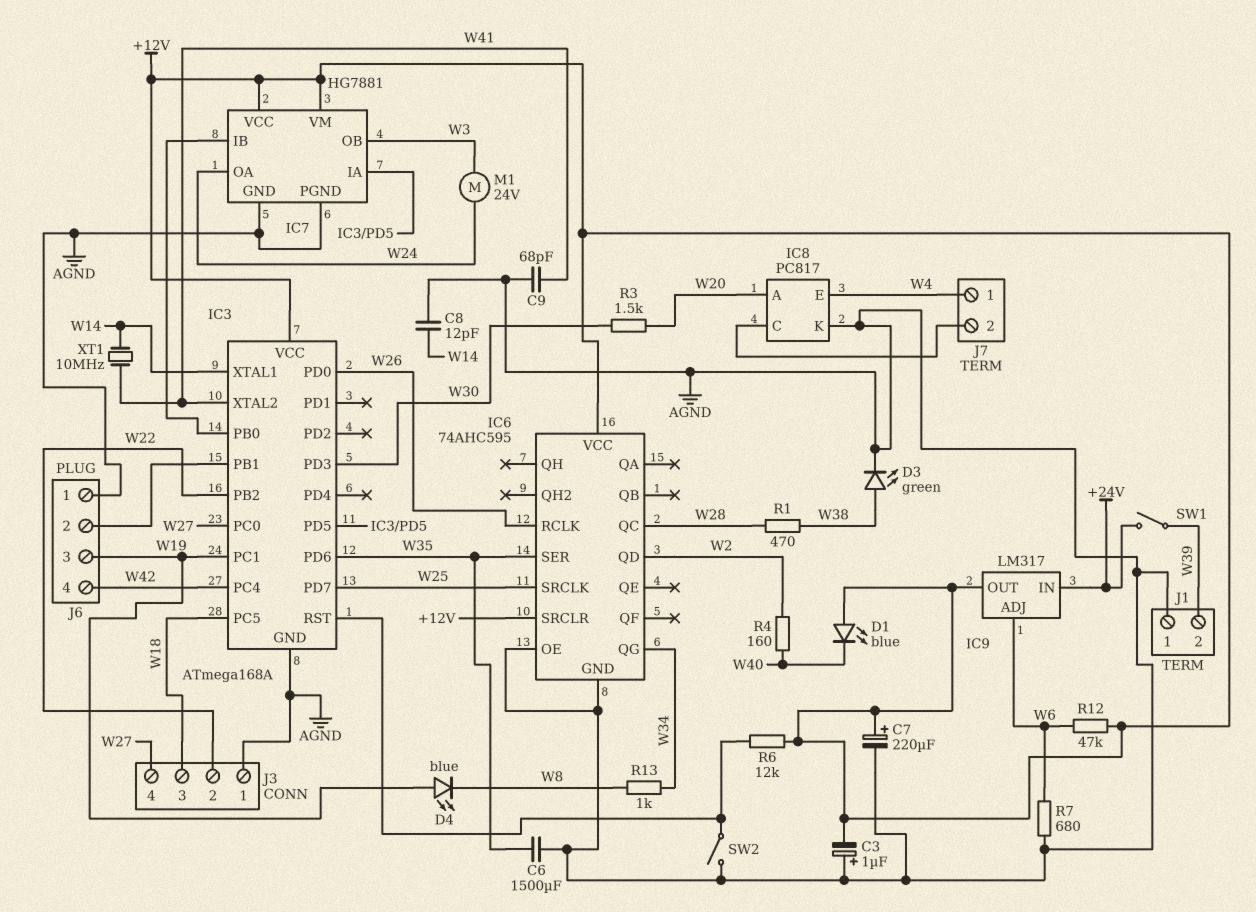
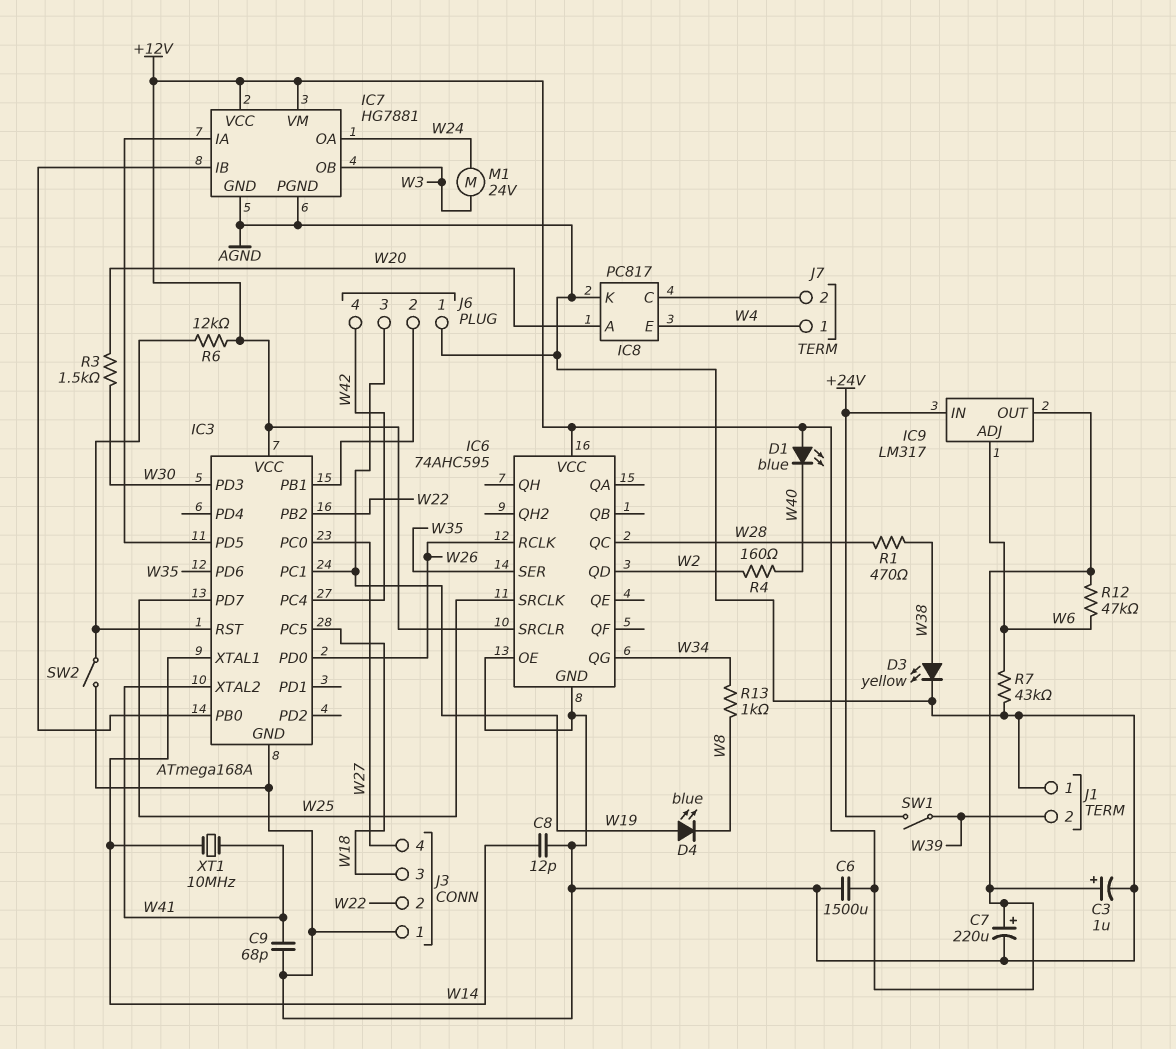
C3: 1uF (plus AGND, minus +12V) -> 1uF (plus +12V, minus AGND)
C6: 1500uF (AGND, W35) -> 1500uF (+12V, AGND)
D3: LED green (A W38, K AGND) -> LED yellow (A W38, K AGND)
R7: 680 (AGND, W6) -> 43k (AGND, W6)

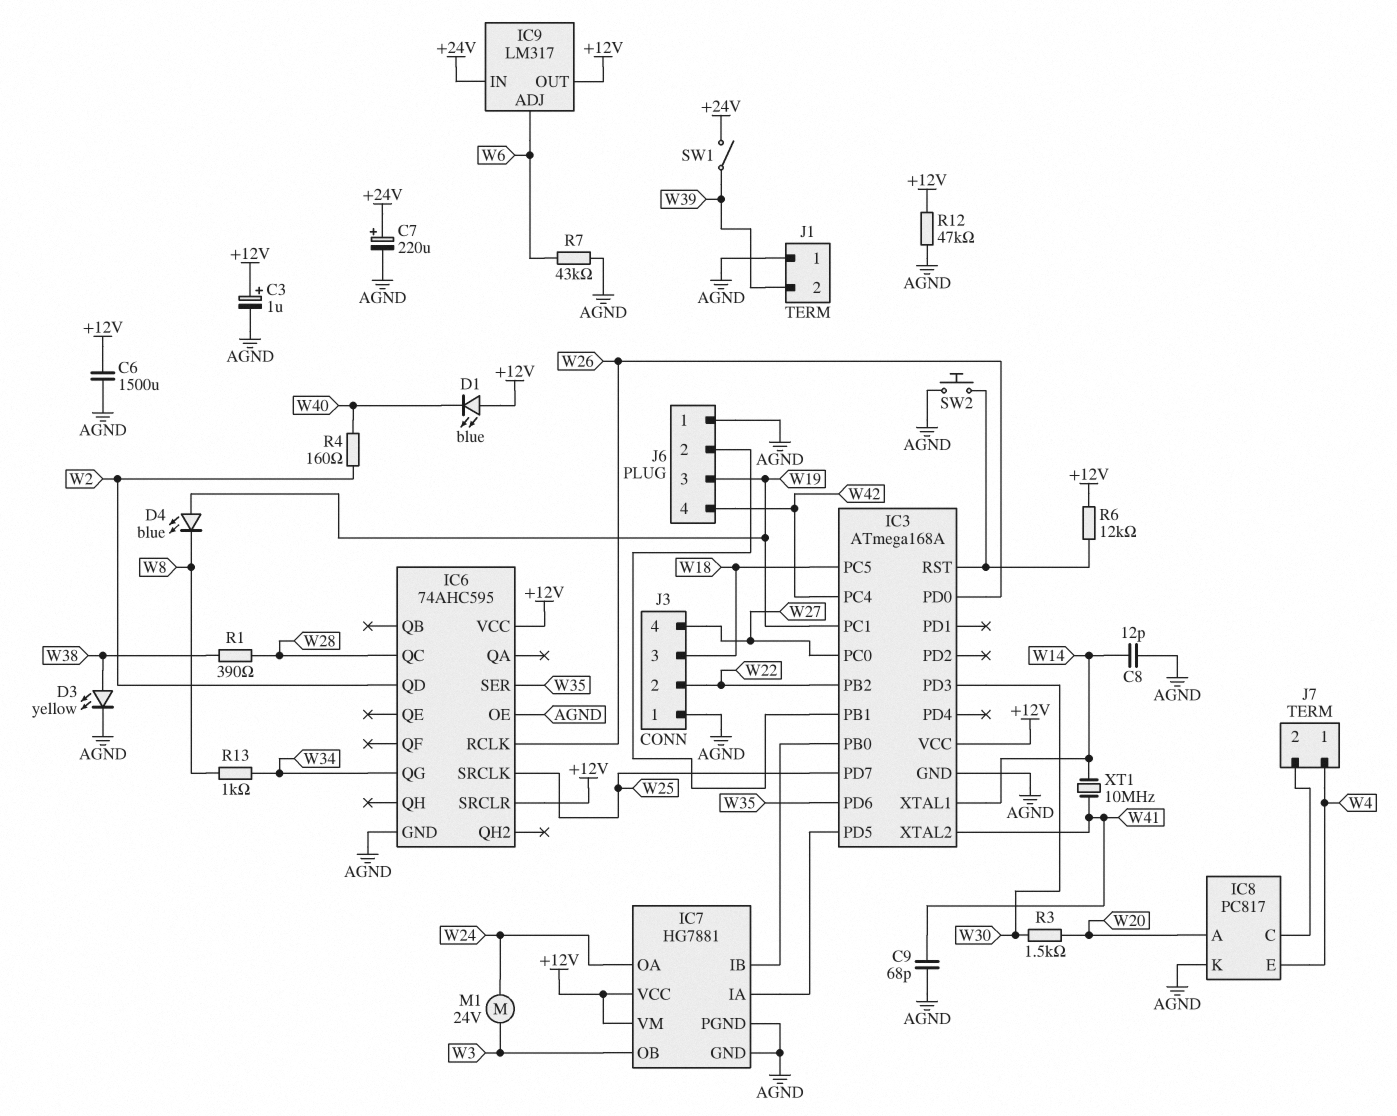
C7: 220uF (plus +12V, minus AGND) -> 220uF (plus +24V, minus AGND)
R1: 470 (W28, W38) -> 390 (W28, W38)
R12: 47k (+12V, W6) -> 47k (+12V, AGND)
SW2: switch (AGND, IC3/RST) -> button (AGND, IC3/RST)

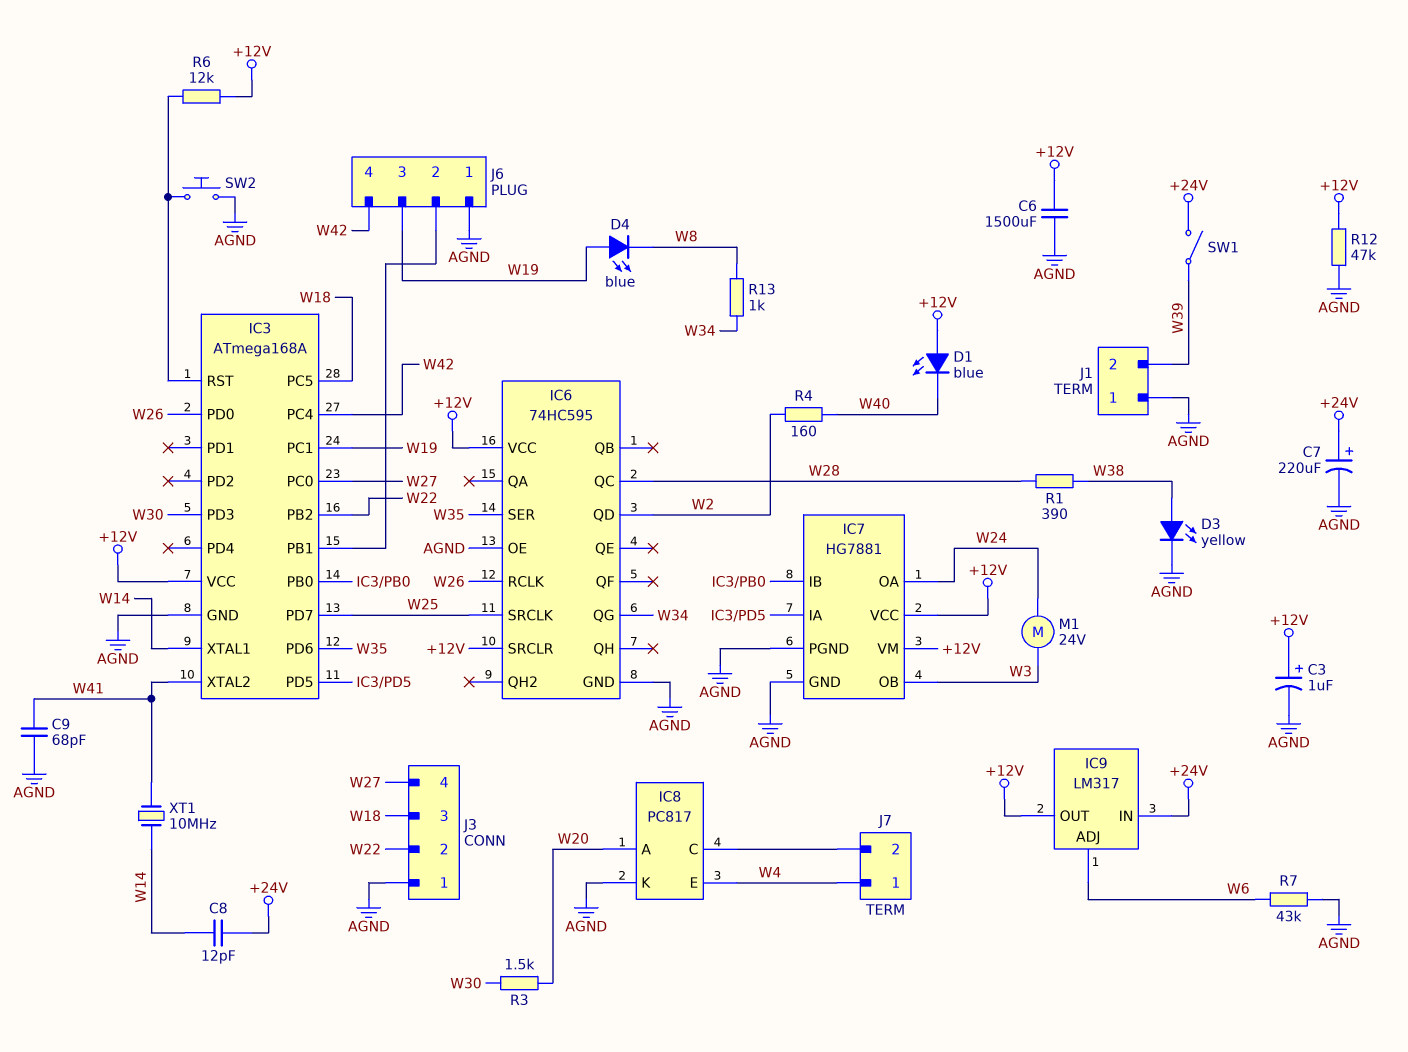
C8: 12pF (AGND, W14) -> 12pF (+24V, W14)
IC6: 74AHC595 -> 74HC595

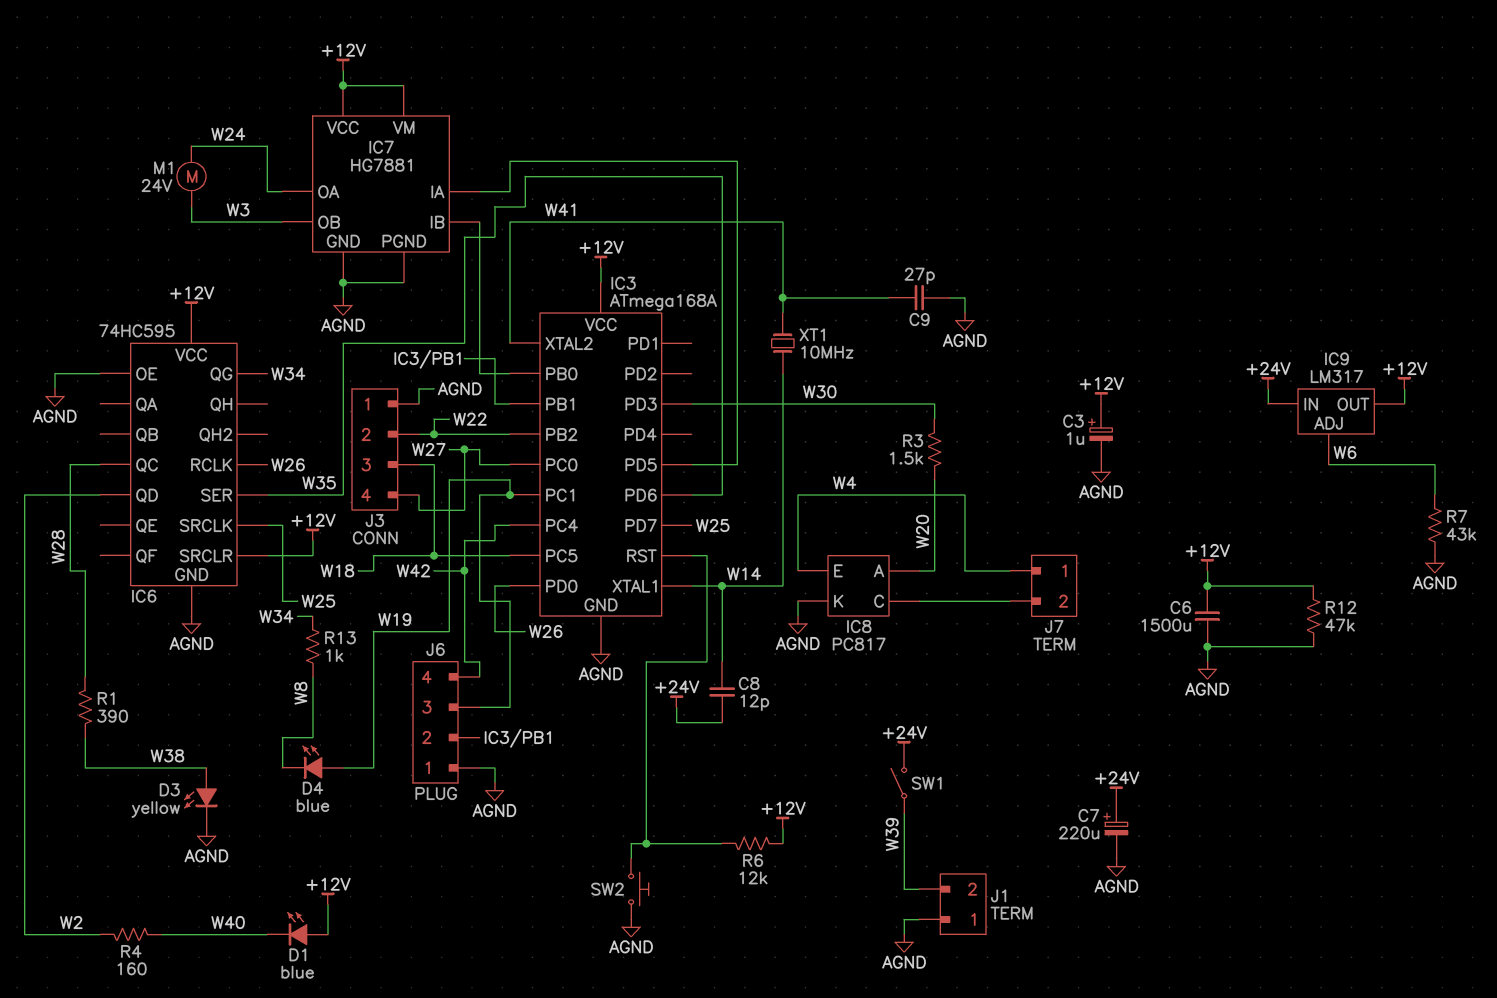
C9: 68pF (AGND, W41) -> 27pF (AGND, W41)

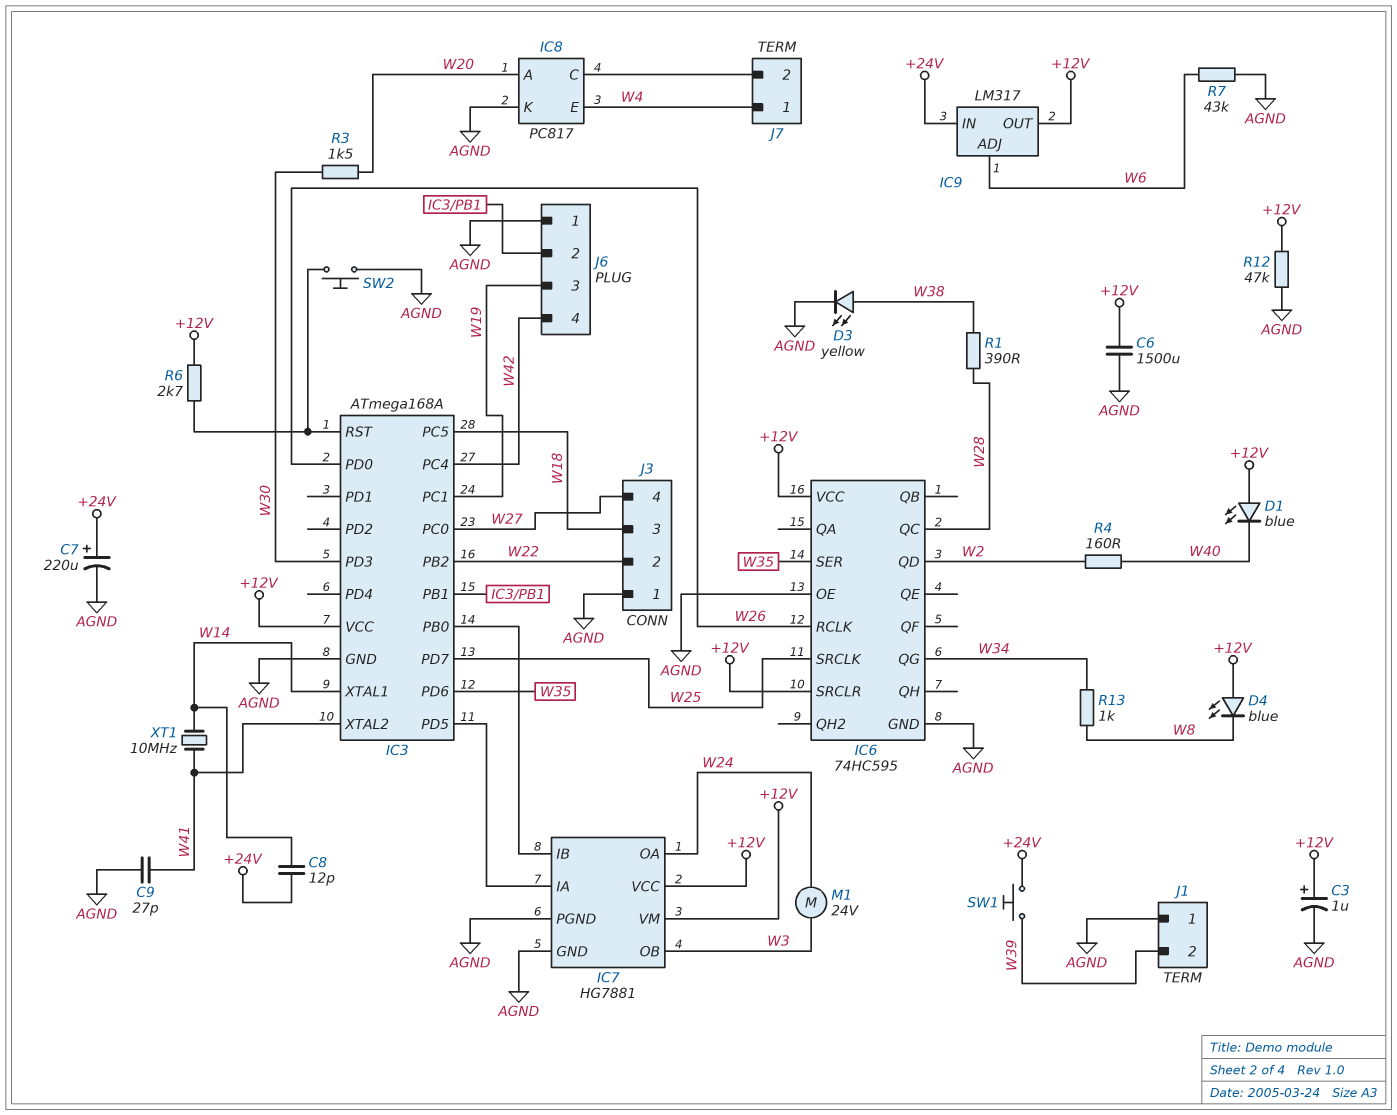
D4: LED blue (A W19, K W8) -> LED blue (A +12V, K W8)
R6: 12k (+12V, IC3/RST) -> 2.7k (+12V, IC3/RST)
SW1: switch (+24V, W39) -> button (+24V, W39)

